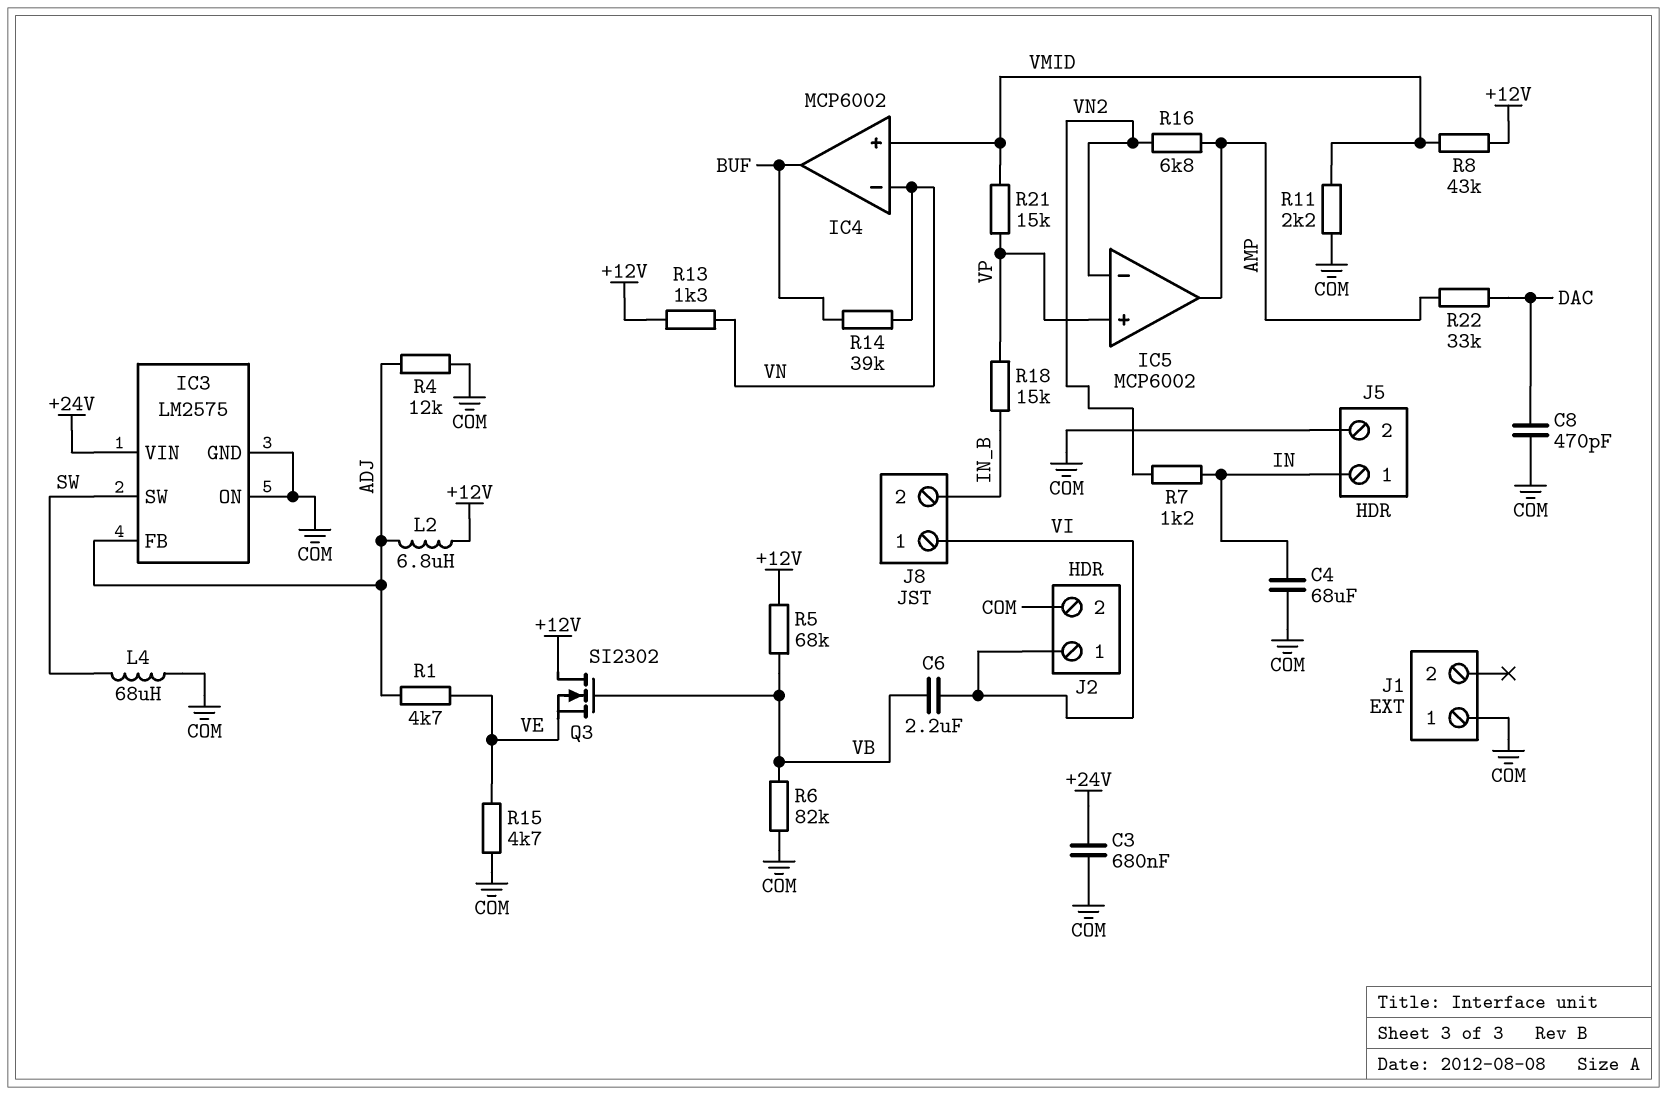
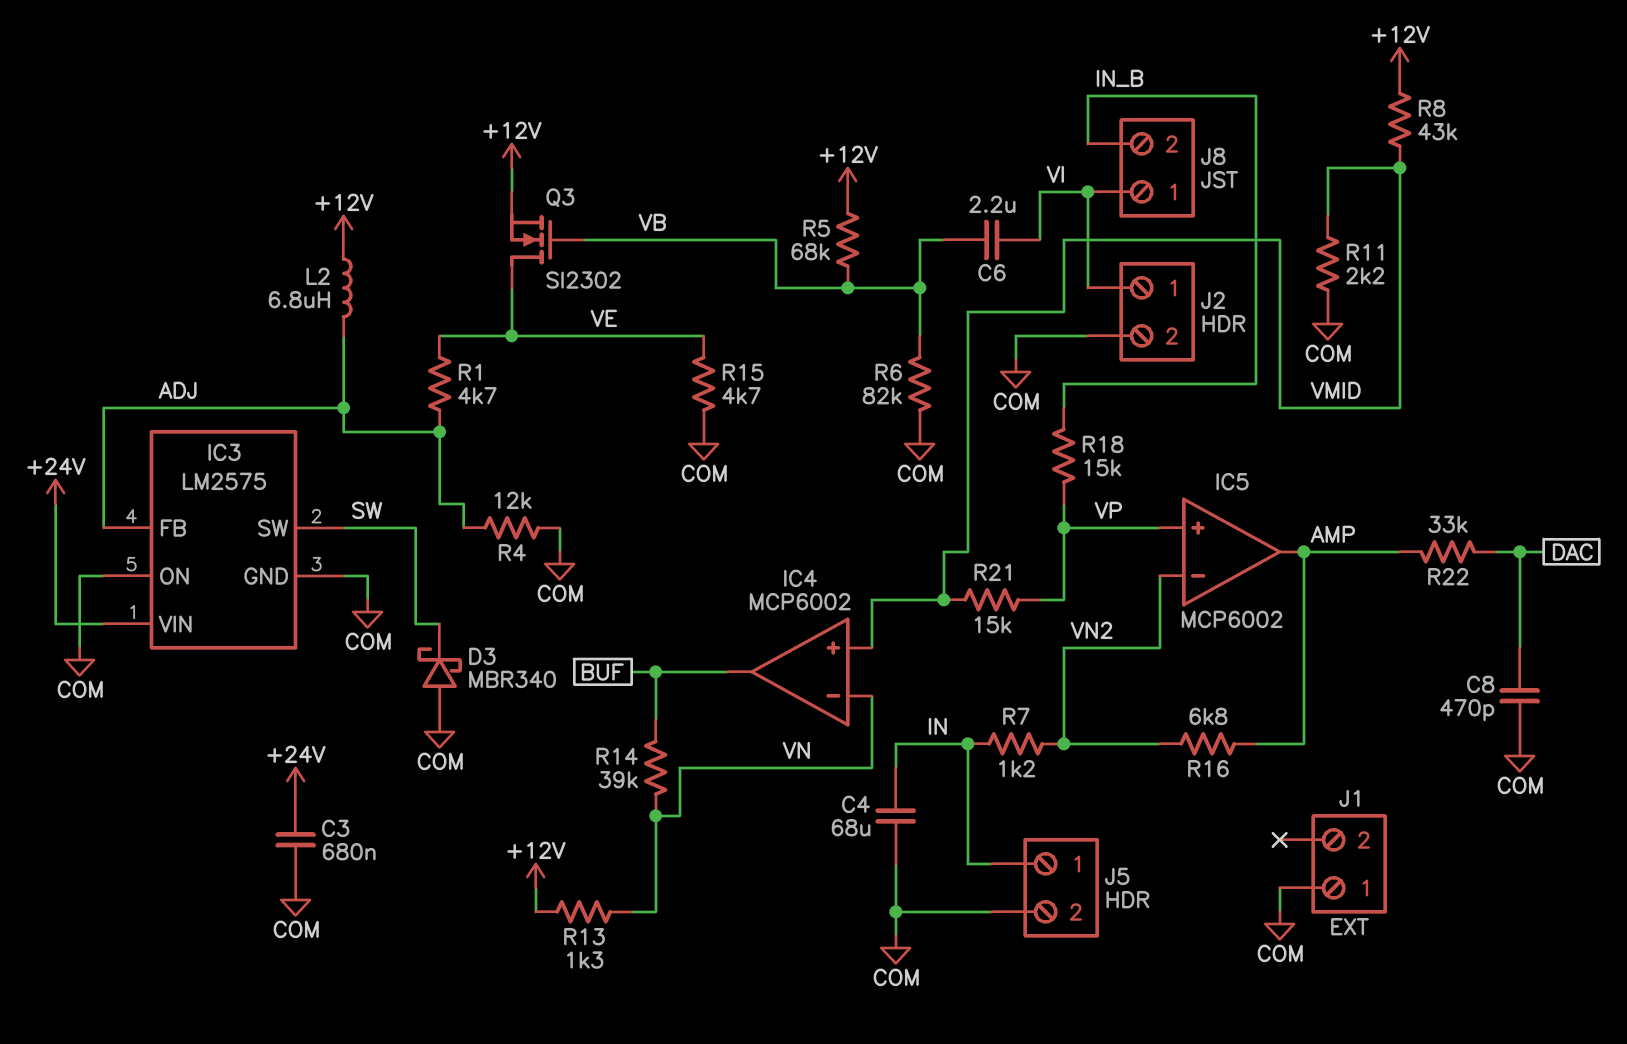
D3: none -> schottky MBR340 (A COM, K SW)
L4: 68uH (COM, SW) -> none
Q3: NMOS SI2302 (G VB, D +12V, S VE) -> NMOS SI2302 (G VB, D VE, S +12V)

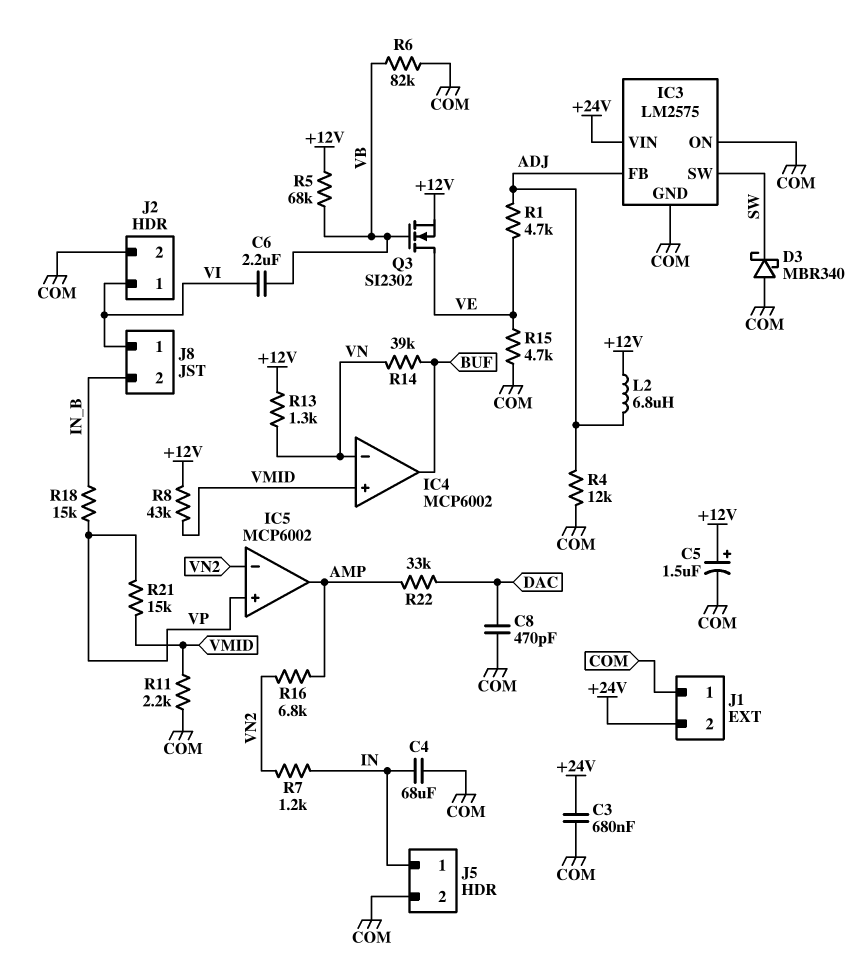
C5: none -> 1.5uF (plus +12V, minus COM)
J1 pin 2: none -> +24V

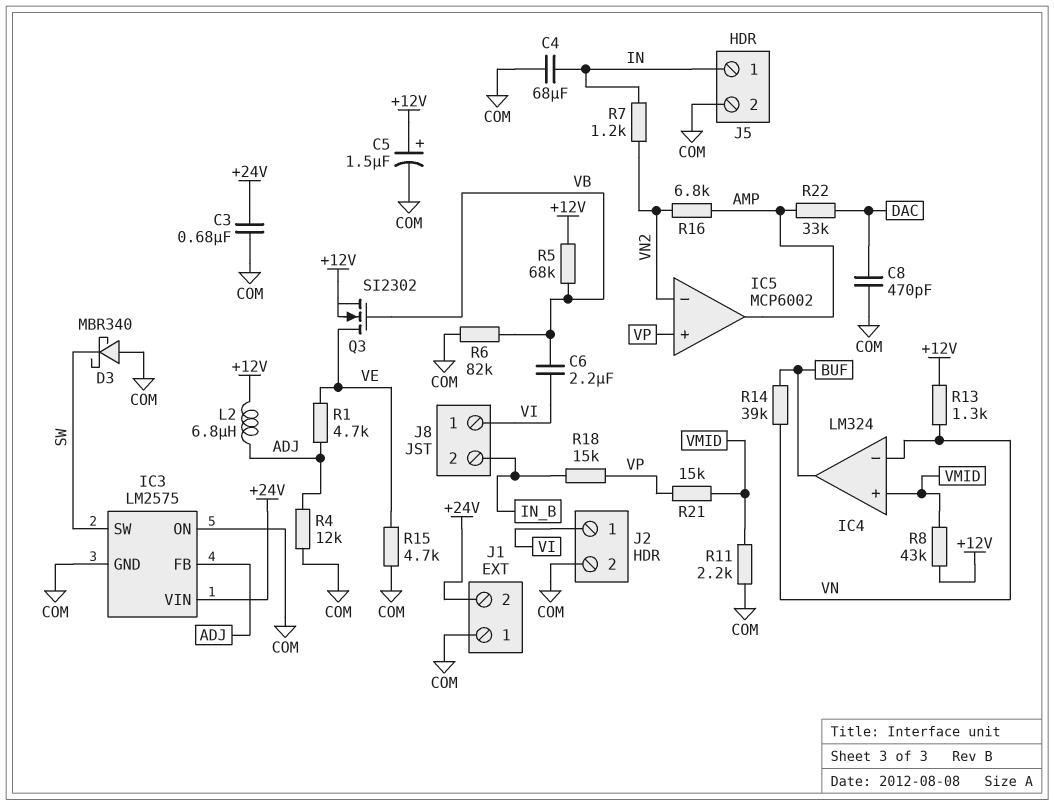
IC4: MCP6002 -> LM324

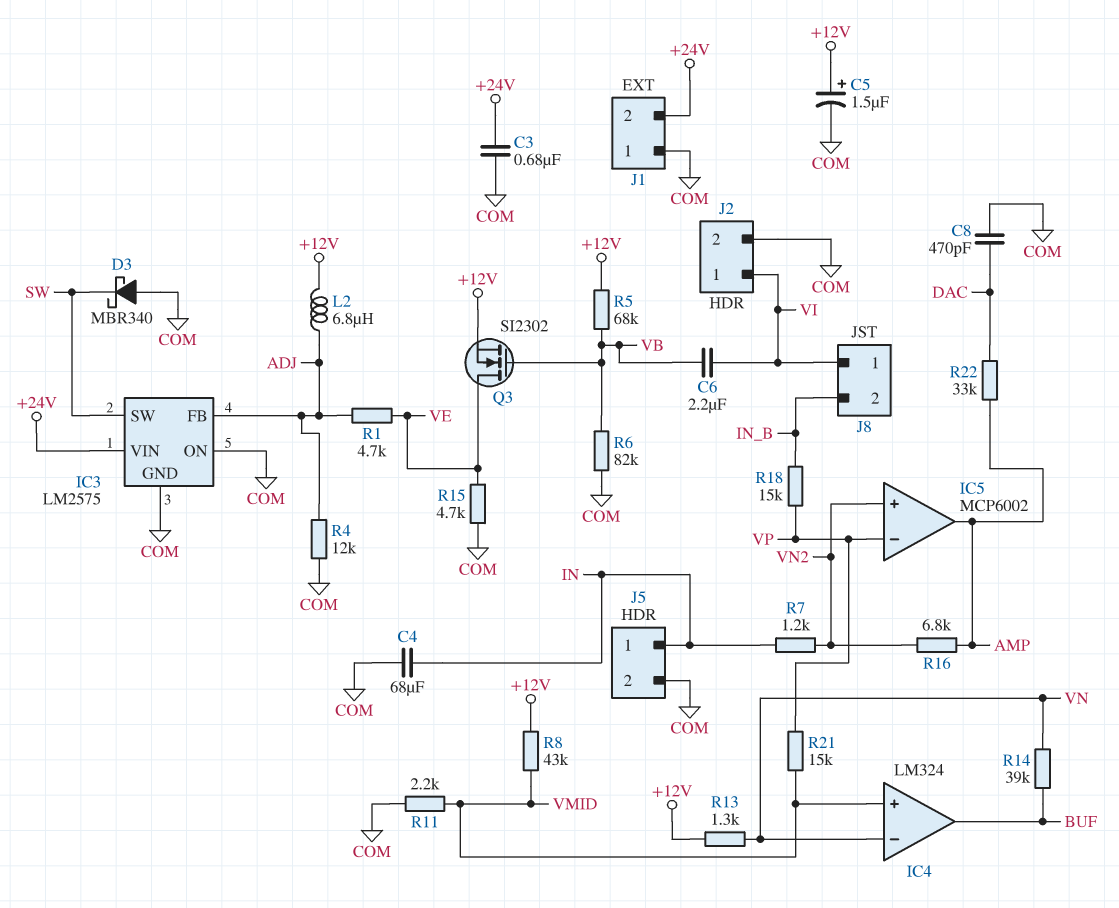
IC5 pin in+: VP -> VN2
IC5 pin in-: VN2 -> VP

